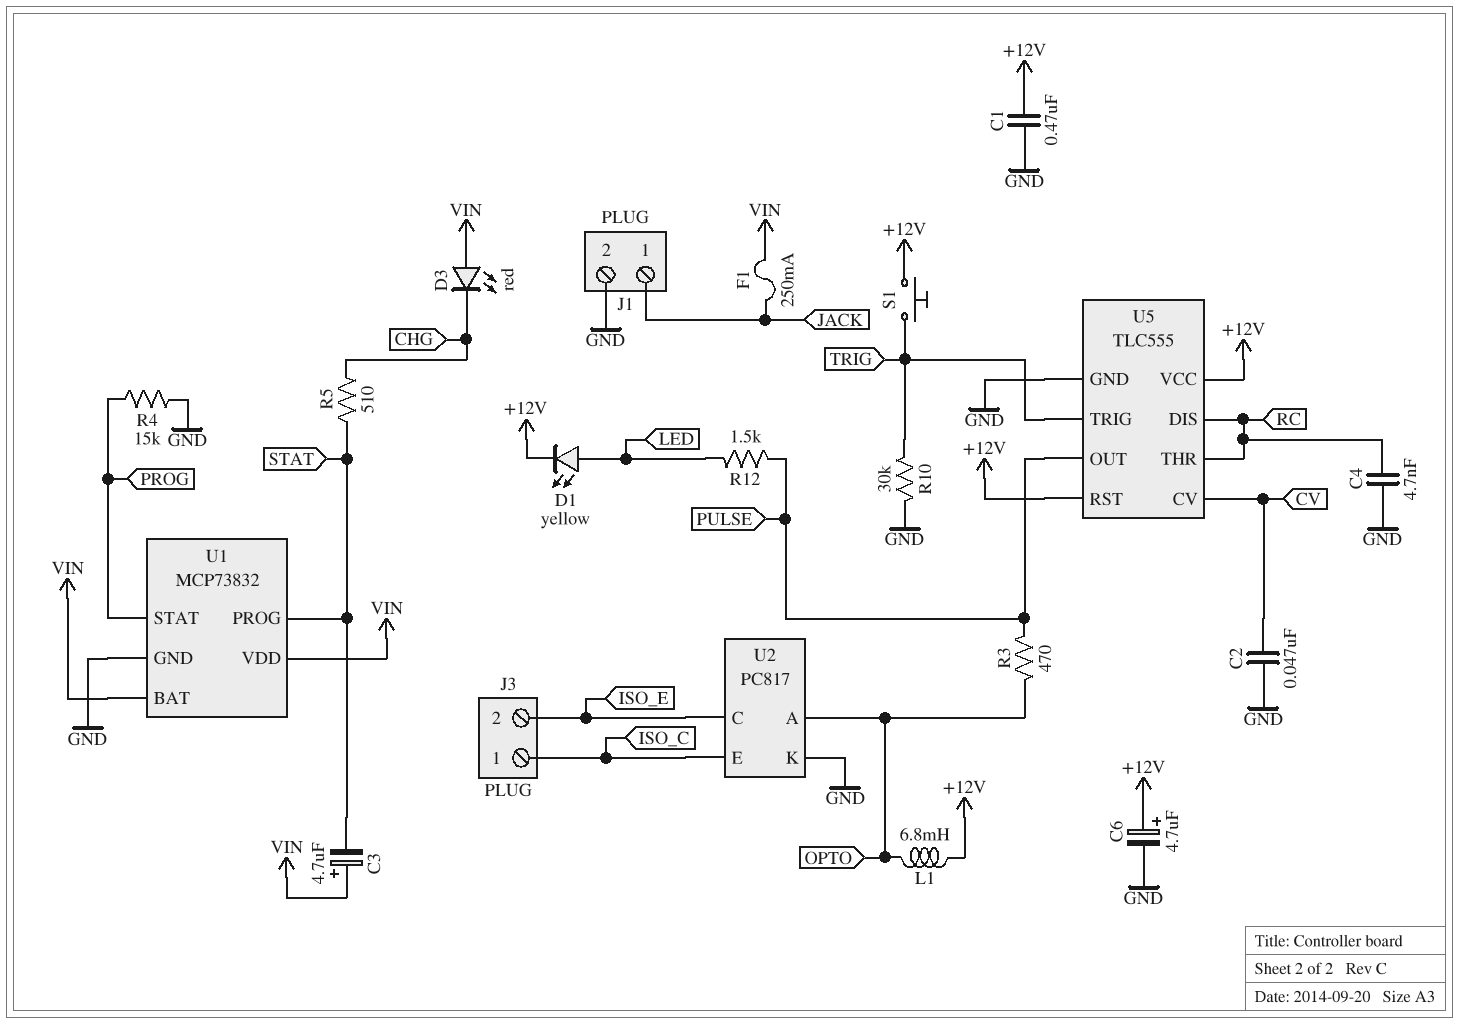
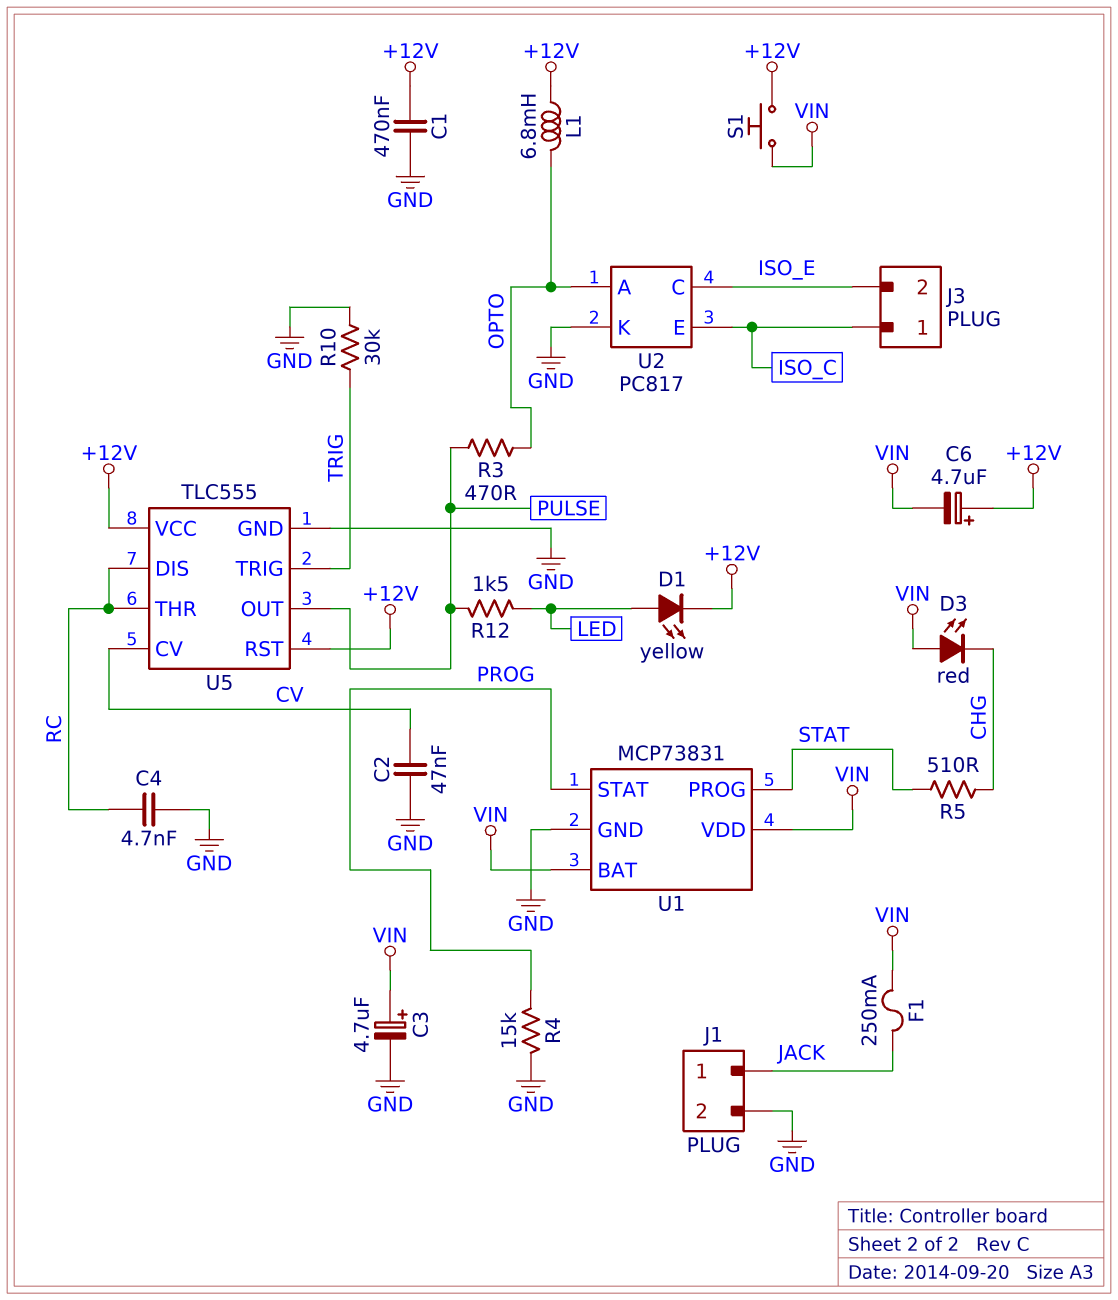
C3: 4.7uF (plus VIN, minus STAT) -> 4.7uF (plus VIN, minus GND)
C6: 4.7uF (plus +12V, minus GND) -> 4.7uF (plus +12V, minus VIN)
S1: button (+12V, TRIG) -> button (+12V, VIN)
U1: MCP73832 -> MCP73831

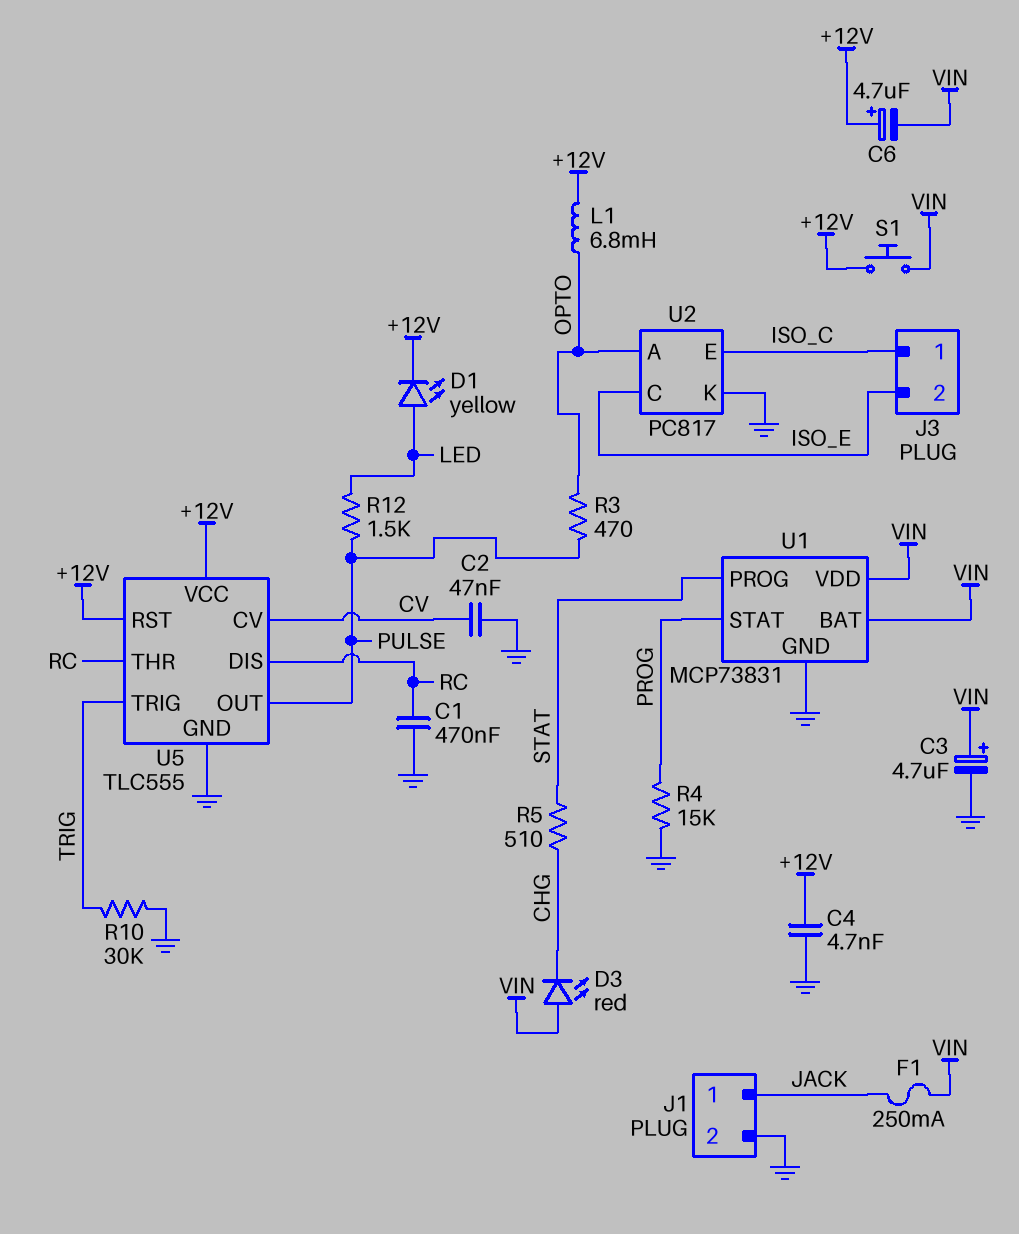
C1: 470nF (+12V, GND) -> 470nF (GND, RC)
C4: 4.7nF (GND, RC) -> 4.7nF (+12V, GND)

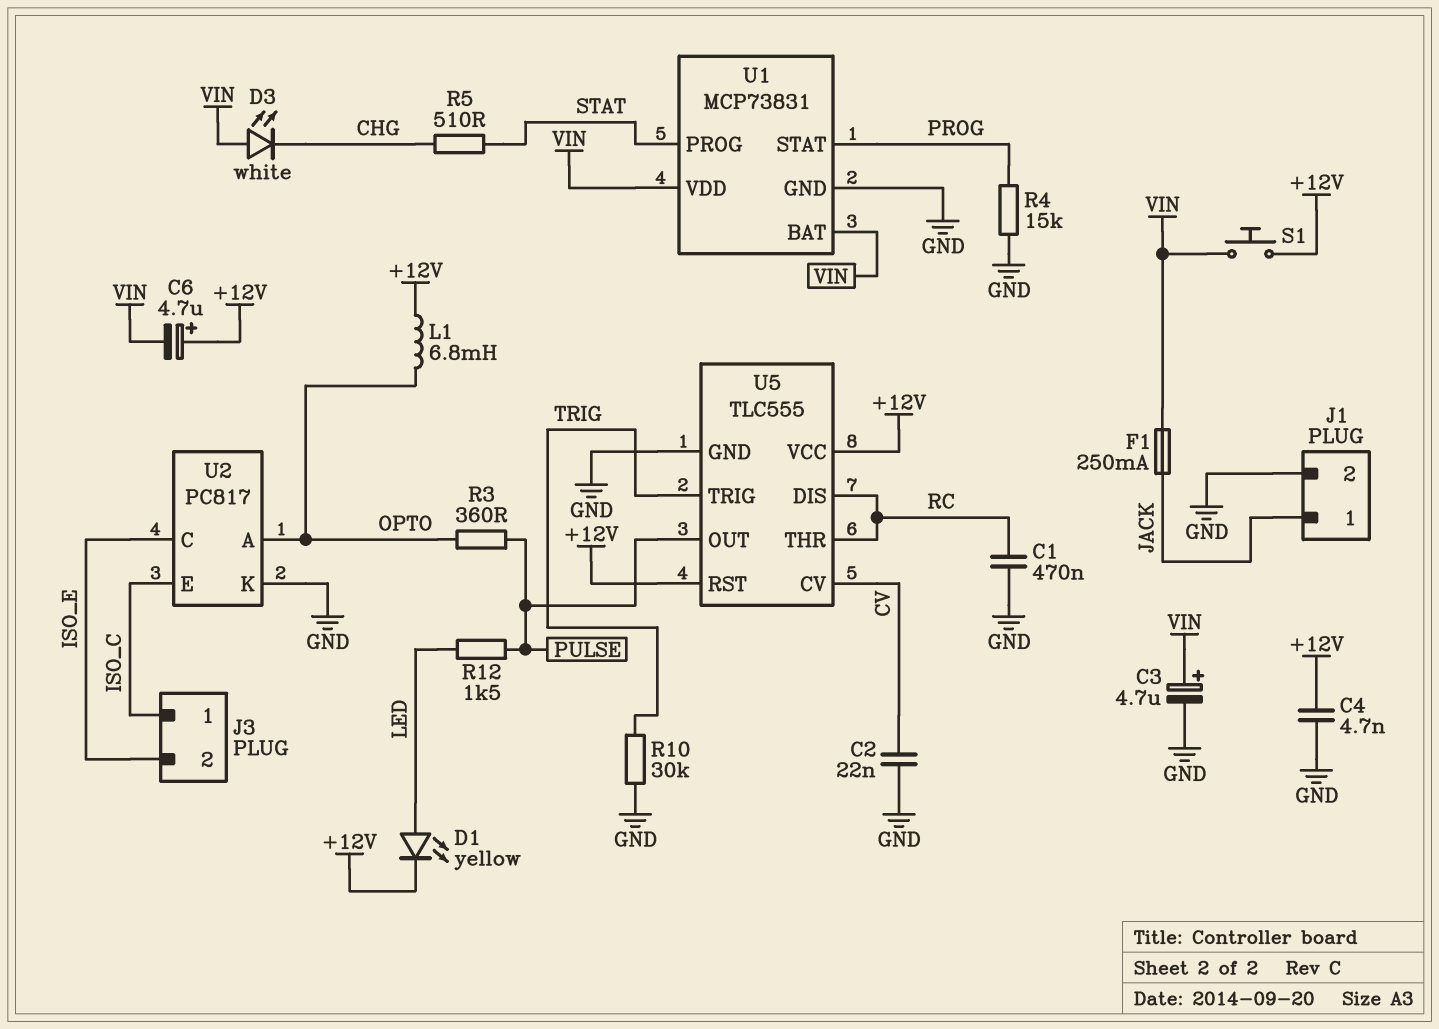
C2: 47nF (CV, GND) -> 22nF (CV, GND)
D3: LED red (A VIN, K CHG) -> LED white (A VIN, K CHG)
R3: 470 (OPTO, PULSE) -> 360 (OPTO, PULSE)

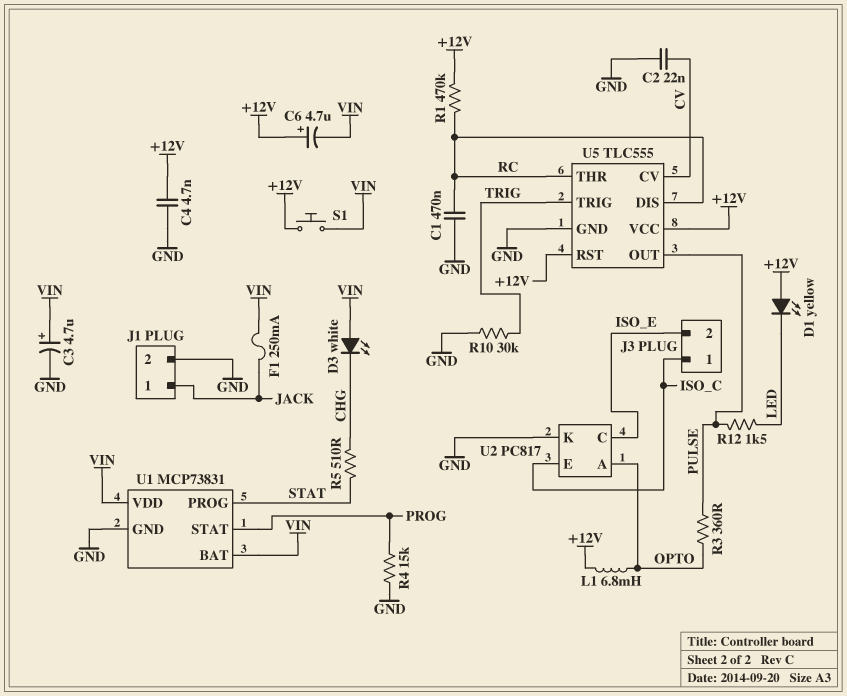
D1: LED yellow (A LED, K +12V) -> LED yellow (A +12V, K LED)
R1: none -> 470k (+12V, RC)

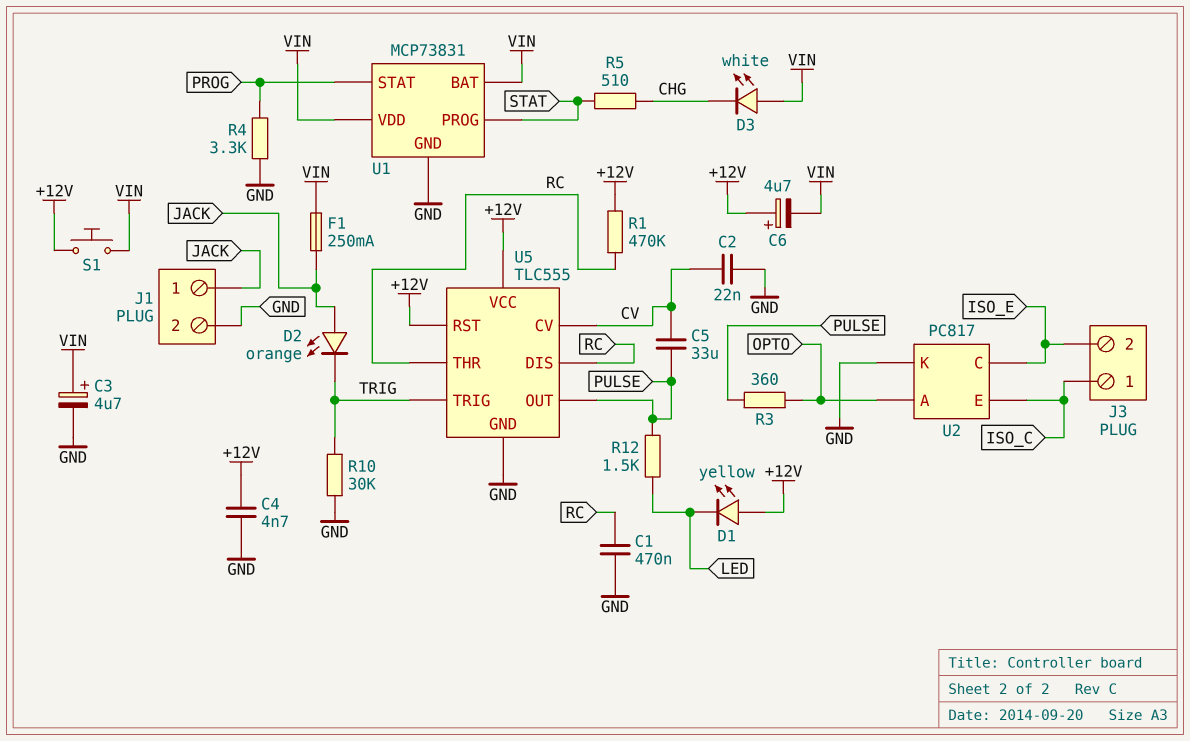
C5: none -> 33uF (CV, PULSE)
D2: none -> LED orange (A JACK, K TRIG)
L1: 6.8mH (+12V, OPTO) -> none
R4: 15k (GND, PROG) -> 3.3k (GND, PROG)

